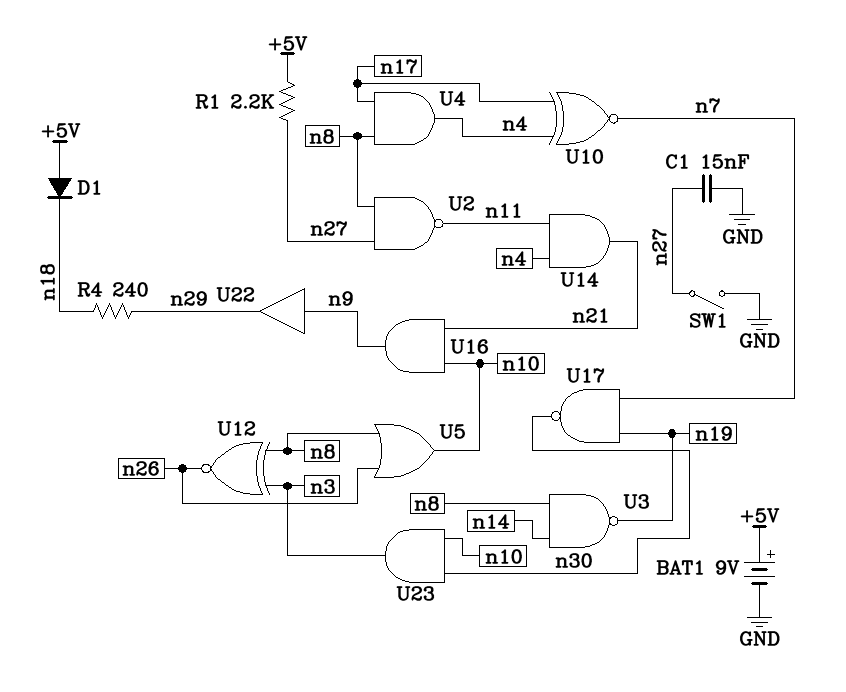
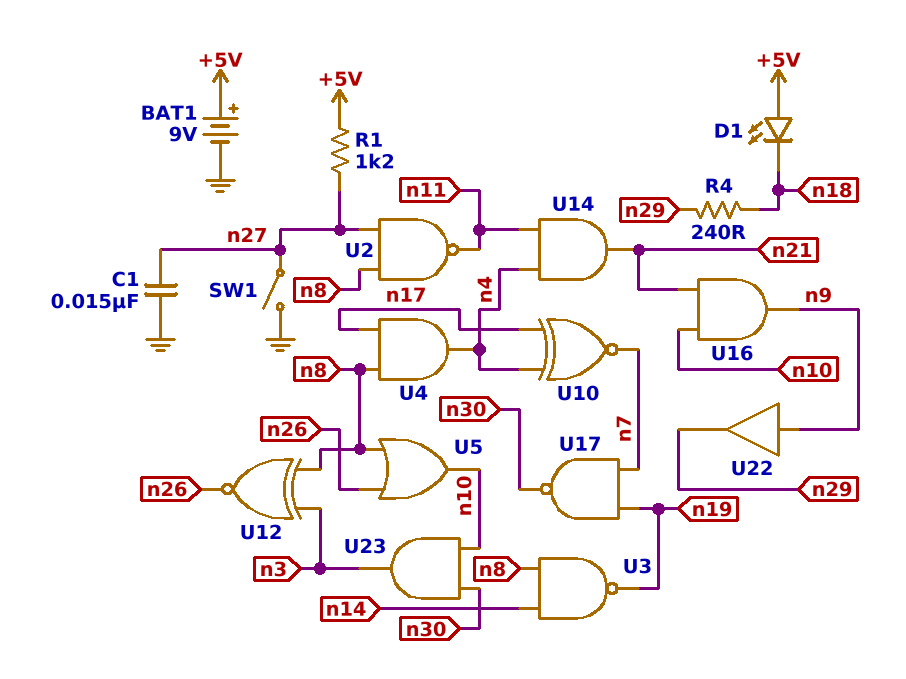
D1: diode (A +5V, K n18) -> LED (A +5V, K n18)
R1: 2.2k (+5V, n27) -> 1.2k (+5V, n27)

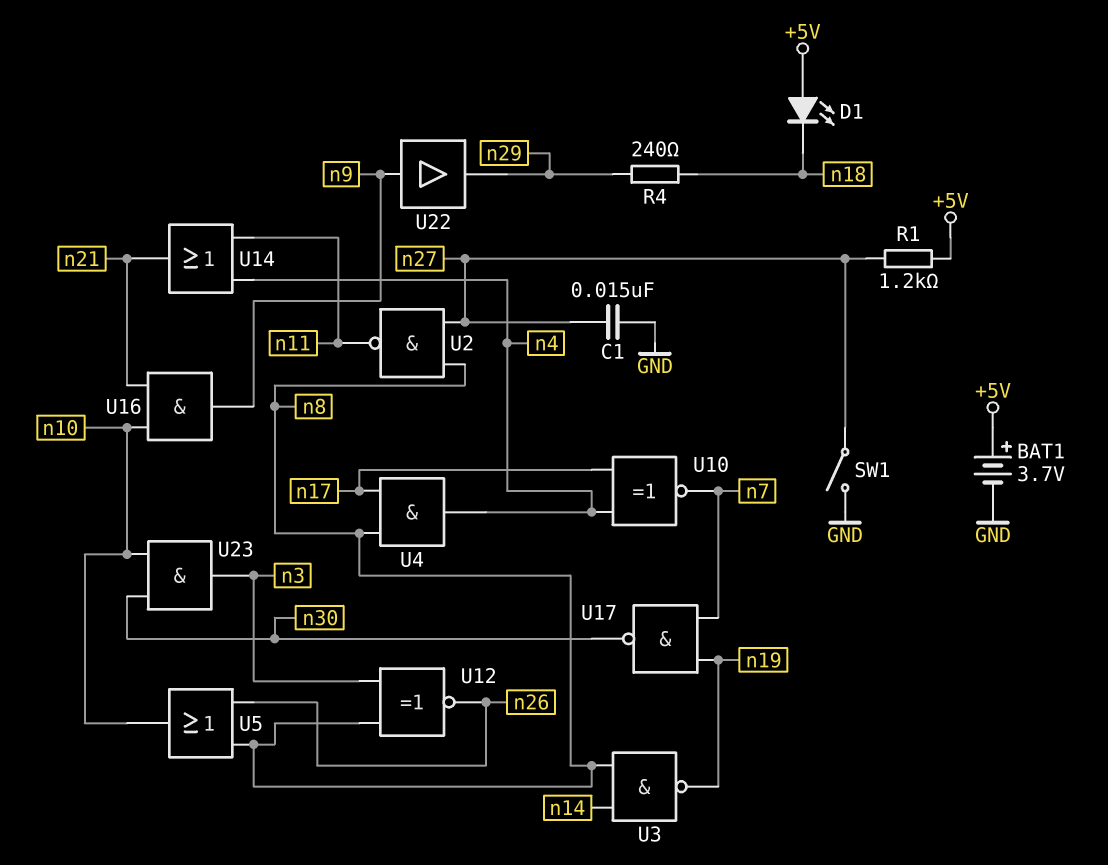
BAT1: 9V (plus +5V, minus GND) -> 3.7V (plus +5V, minus GND)
U14: AND (in n4, in n11, out n21) -> OR (in n4, in n11, out n21)

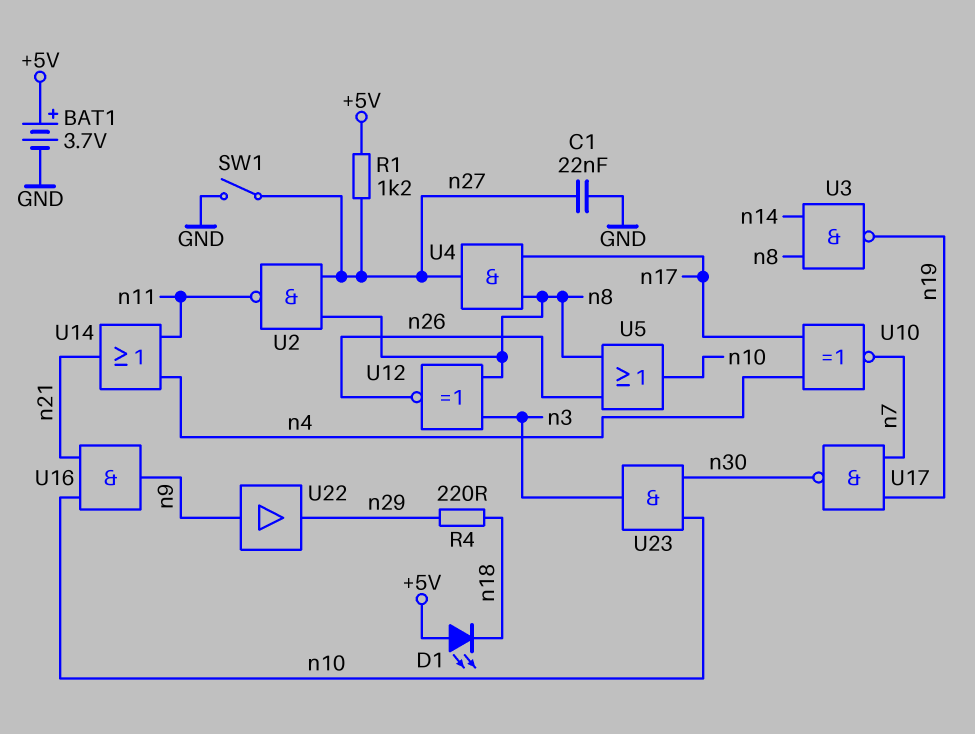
C1: 15nF (GND, n27) -> 22nF (GND, n27)
R4: 240 (n18, n29) -> 220 (n18, n29)
U4: AND (in n8, in n17, out n4) -> AND (in n8, in n17, out n27)

